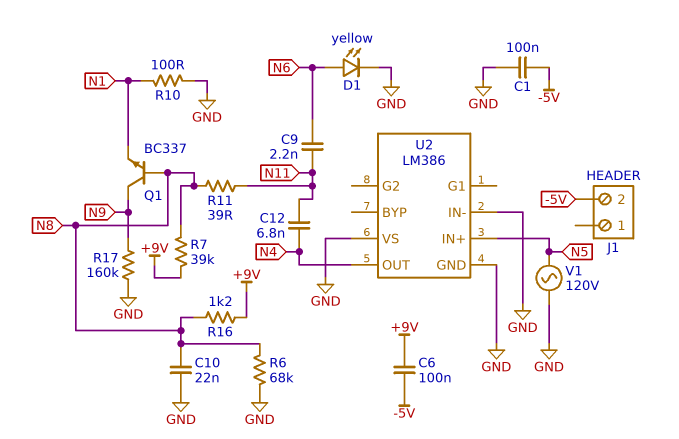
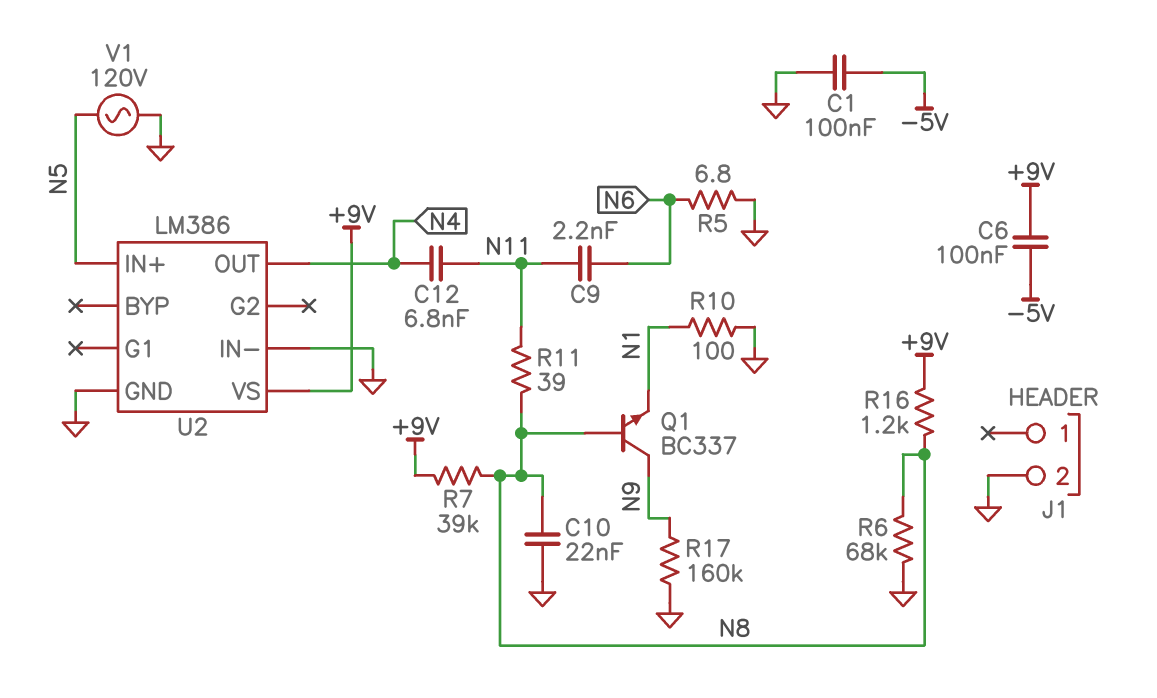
D1: LED yellow (A N6, K GND) -> none
J1 pin 2: -5V -> GND
R5: none -> 6.8 (GND, N6)
U2 pin VS: GND -> +9V

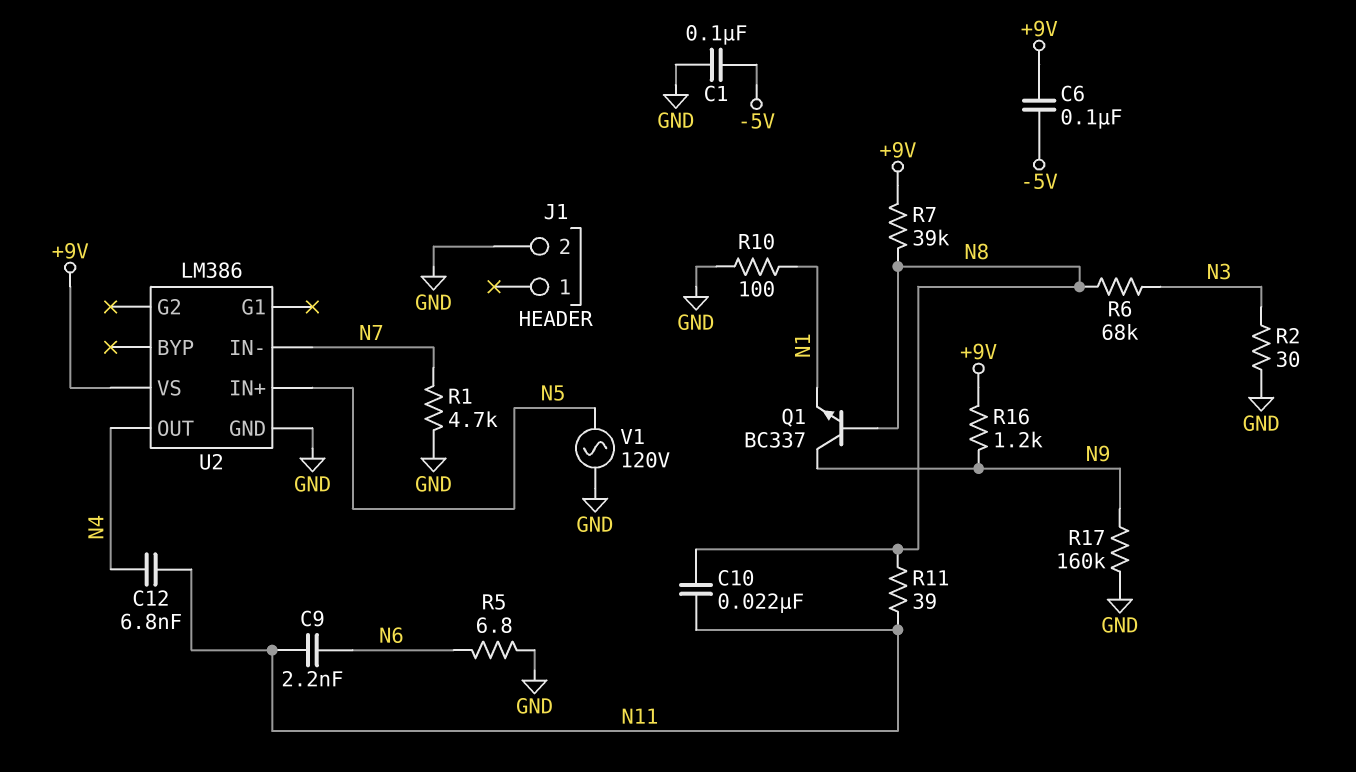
C10: 22nF (GND, N8) -> 22nF (N8, N11)
R1: none -> 4.7k (GND, N7)
R2: none -> 30 (GND, N3)
R6: 68k (GND, N8) -> 68k (N3, N8)
R16: 1.2k (+9V, N8) -> 1.2k (+9V, N9)
U2 pin IN-: GND -> N7

